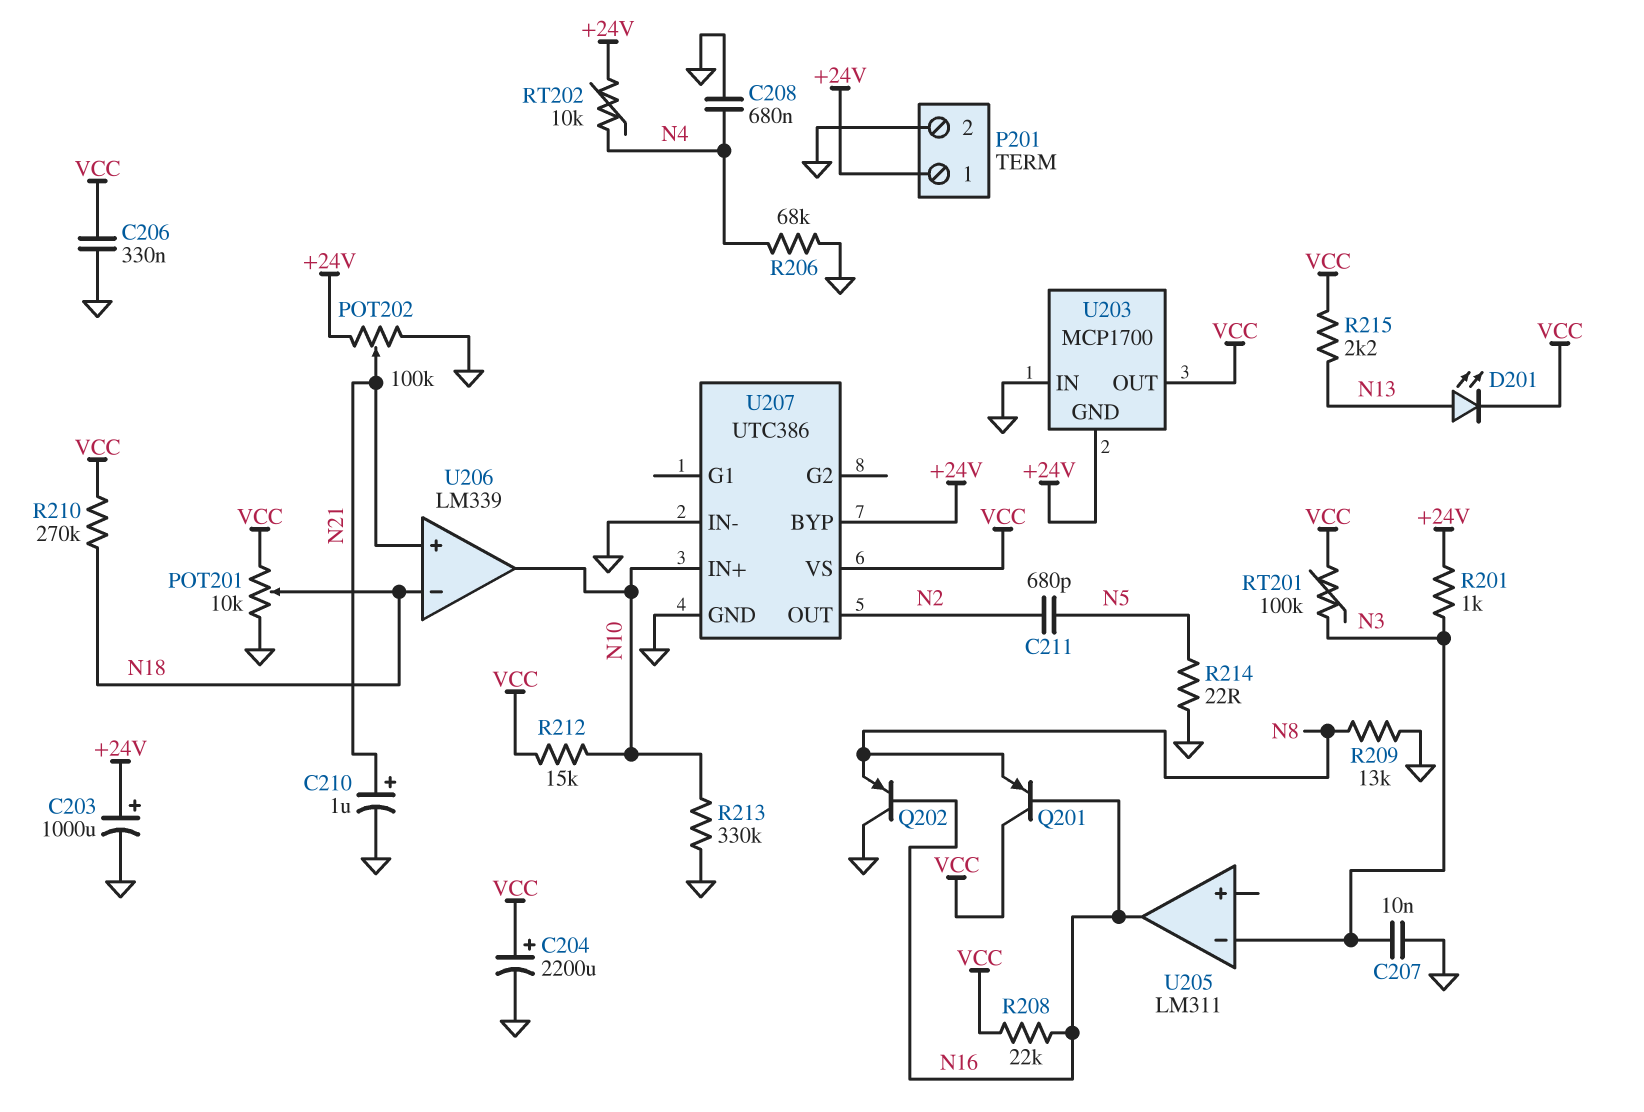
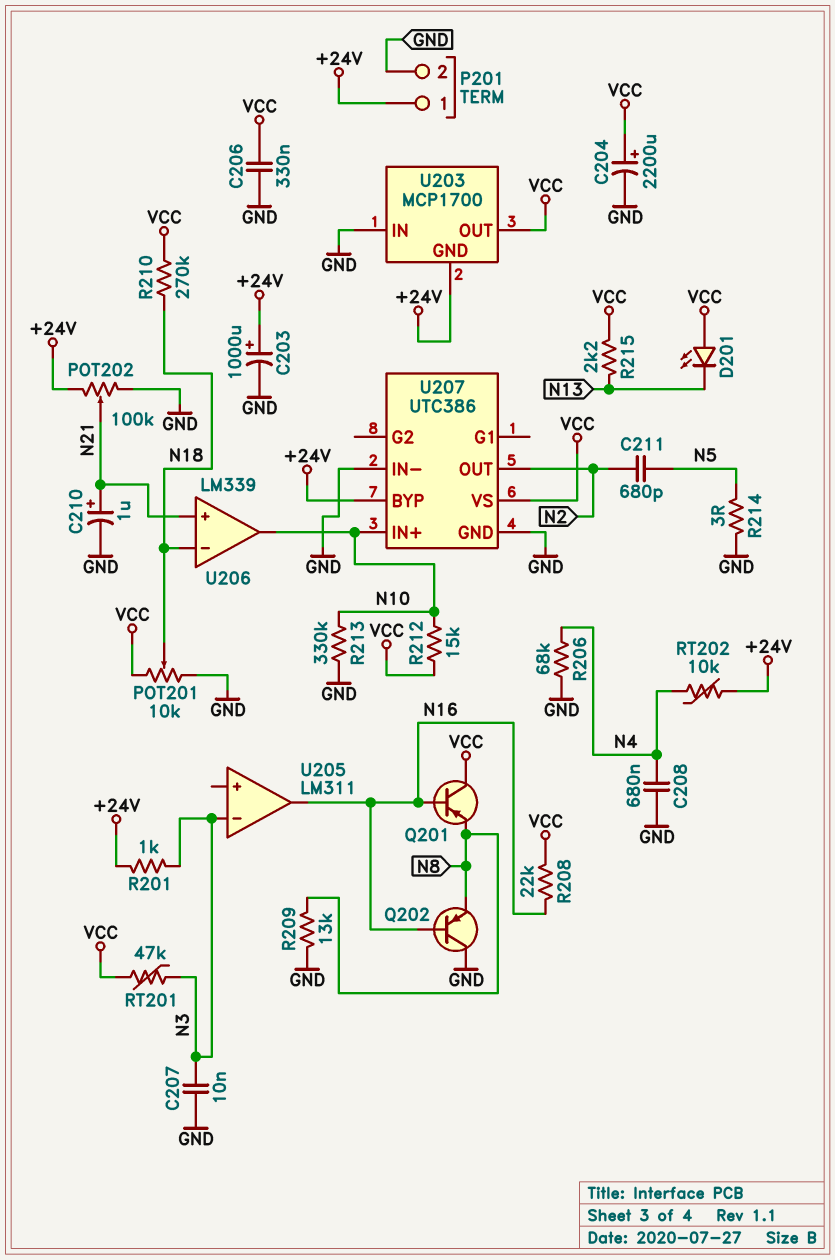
D201: LED (A N13, K VCC) -> LED (A VCC, K N13)
R214: 22 (GND, N5) -> 3 (GND, N5)
RT201: 100k (N3, VCC) -> 47k (N3, VCC)

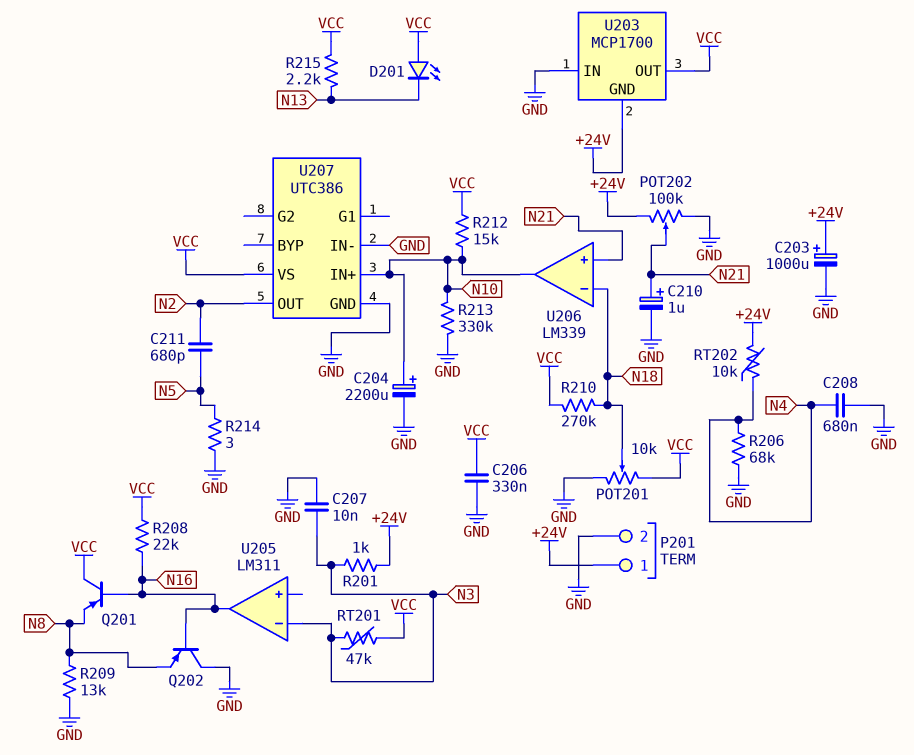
C204: 2200uF (plus VCC, minus GND) -> 2200uF (plus N10, minus GND)
U207 pin BYP: +24V -> none

